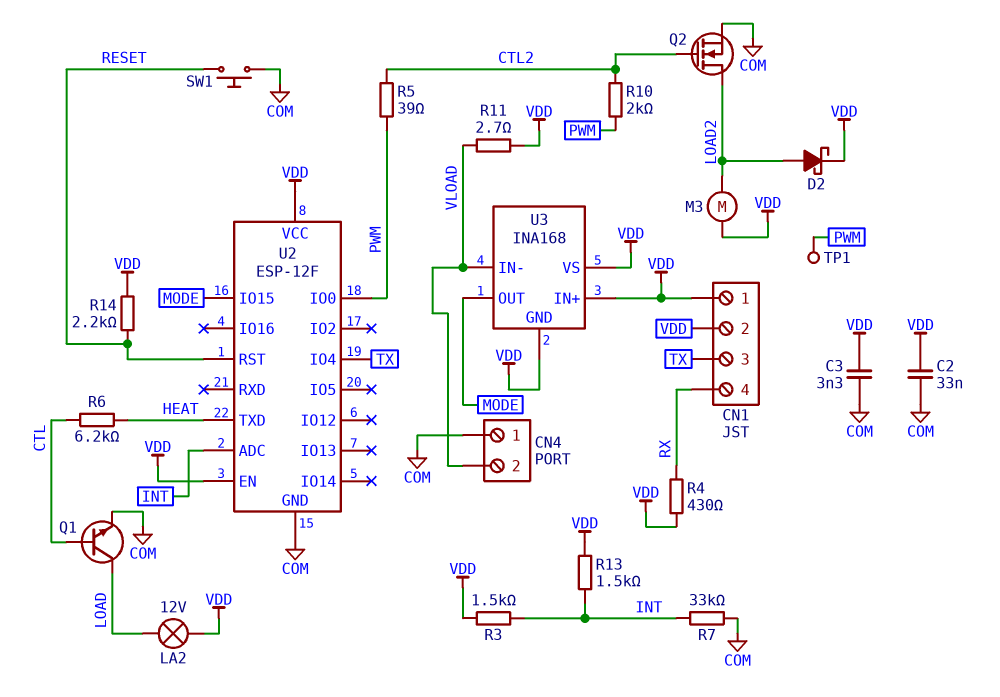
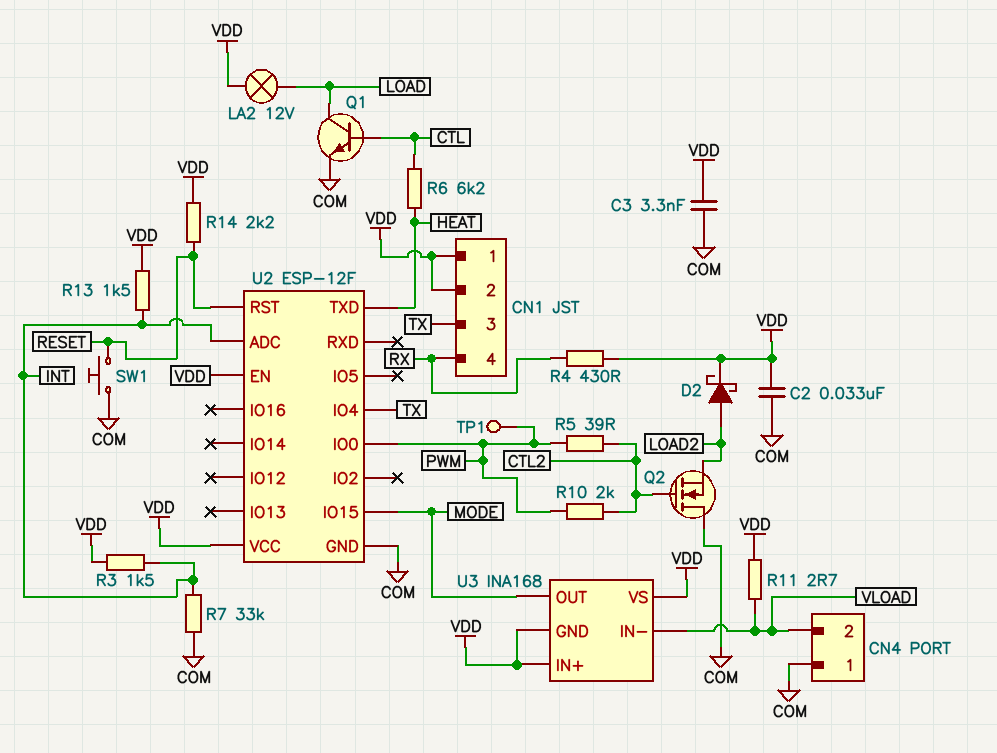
M3: motor (LOAD2, VDD) -> none
Q2: NMOS (G CTL2, D LOAD2, S COM) -> NMOS (G CTL2, D COM, S LOAD2)

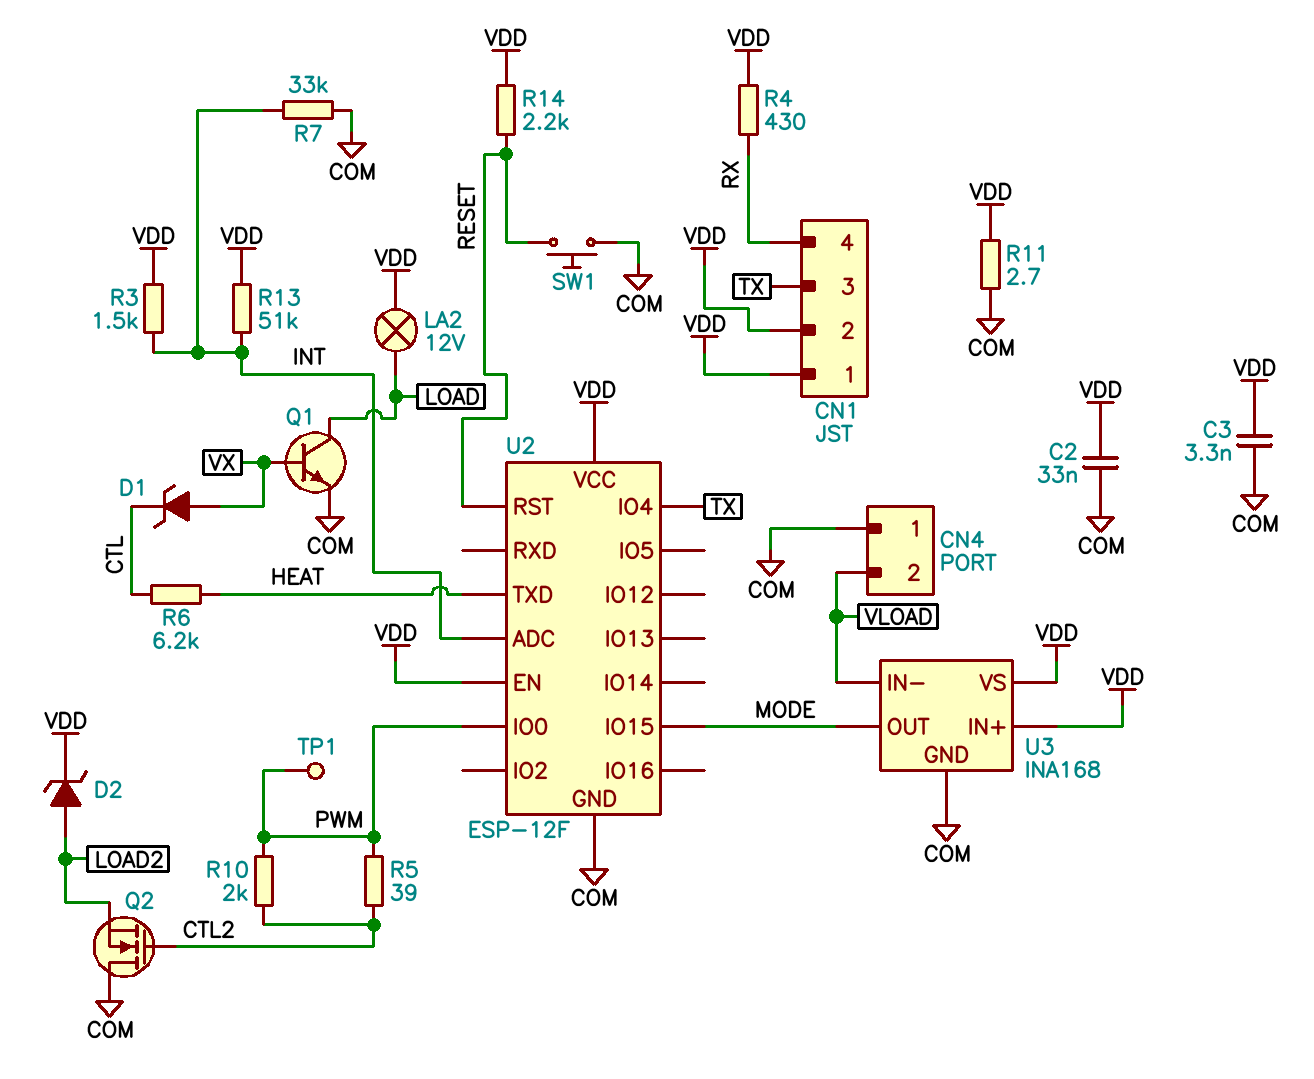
D1: none -> zener (A VX, K CTL)
D2: schottky (A LOAD2, K VDD) -> zener (A LOAD2, K VDD)
Q1: NPN (B CTL, C LOAD, E COM) -> NPN (B VX, C LOAD, E COM)
R11: 2.7 (VDD, VLOAD) -> 2.7 (COM, VDD)
R13: 1.5k (INT, VDD) -> 51k (INT, VDD)
U3 pin GND: VDD -> COM

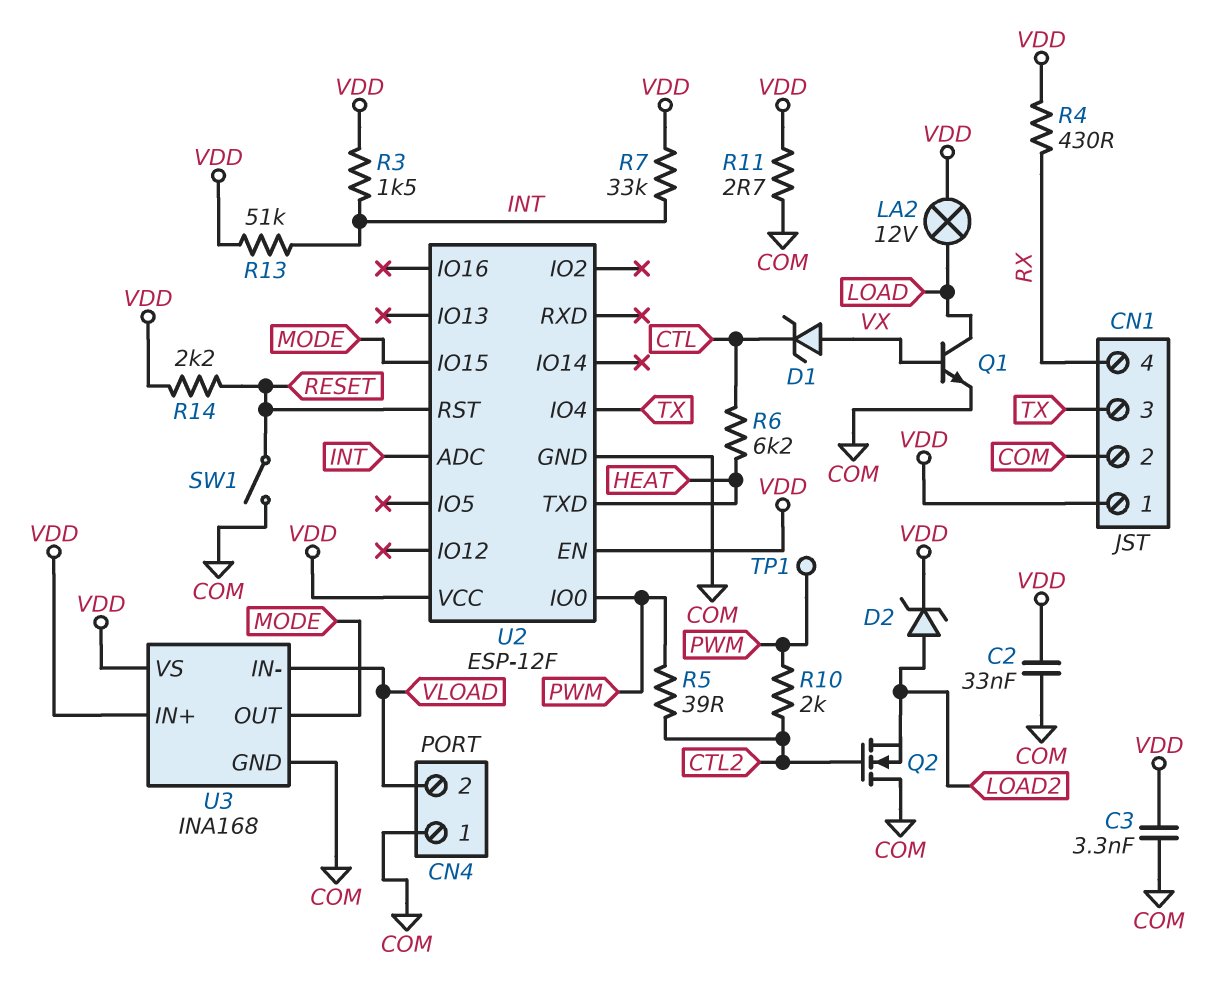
CN1 pin 2: VDD -> COM
R7: 33k (COM, INT) -> 33k (INT, VDD)
SW1: button (COM, RESET) -> switch (COM, RESET)

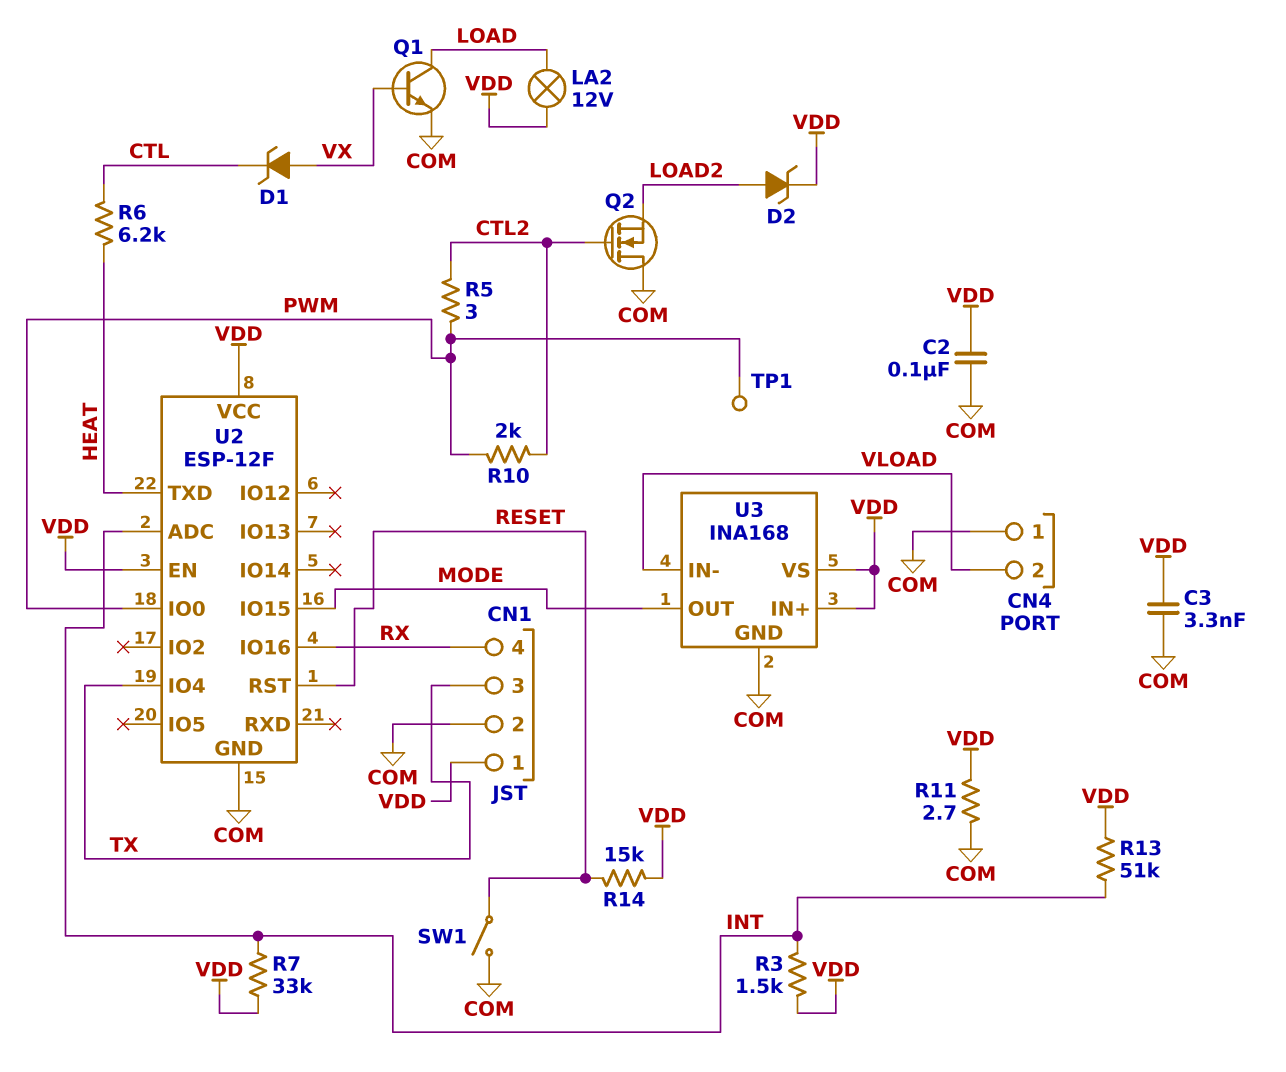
C2: 33nF (COM, VDD) -> 100nF (COM, VDD)
R4: 430 (RX, VDD) -> none
R5: 39 (CTL2, PWM) -> 3 (CTL2, PWM)
R14: 2.2k (RESET, VDD) -> 15k (RESET, VDD)
U2 pin IO16: none -> RX

